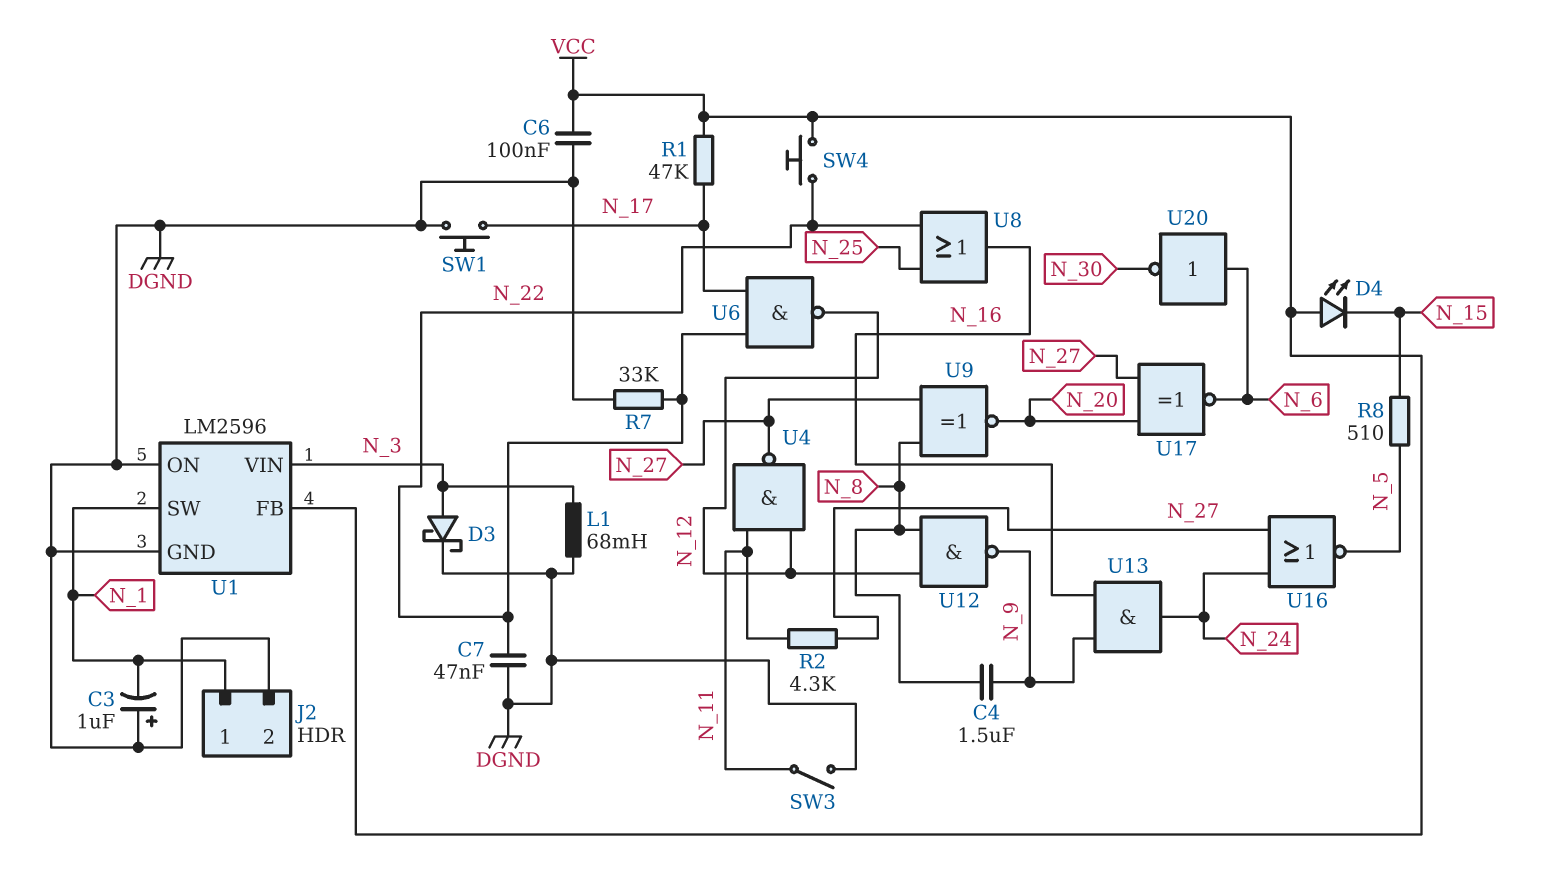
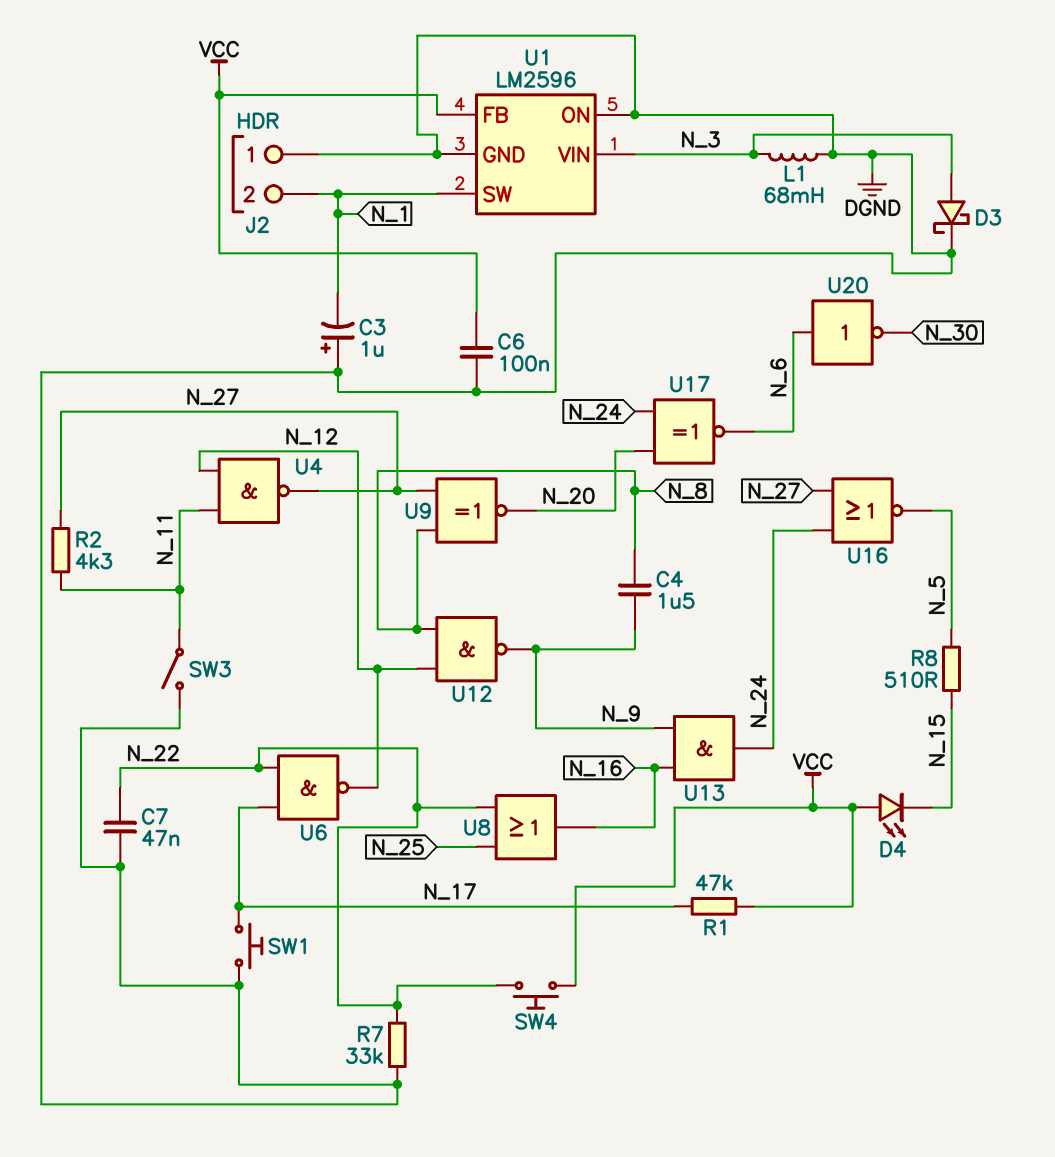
J2 pin 1: N_1 -> DGND
J2 pin 2: DGND -> N_1
U17: XNOR (in N_20, in N_27, out N_6) -> XNOR (in N_20, in N_24, out N_6)

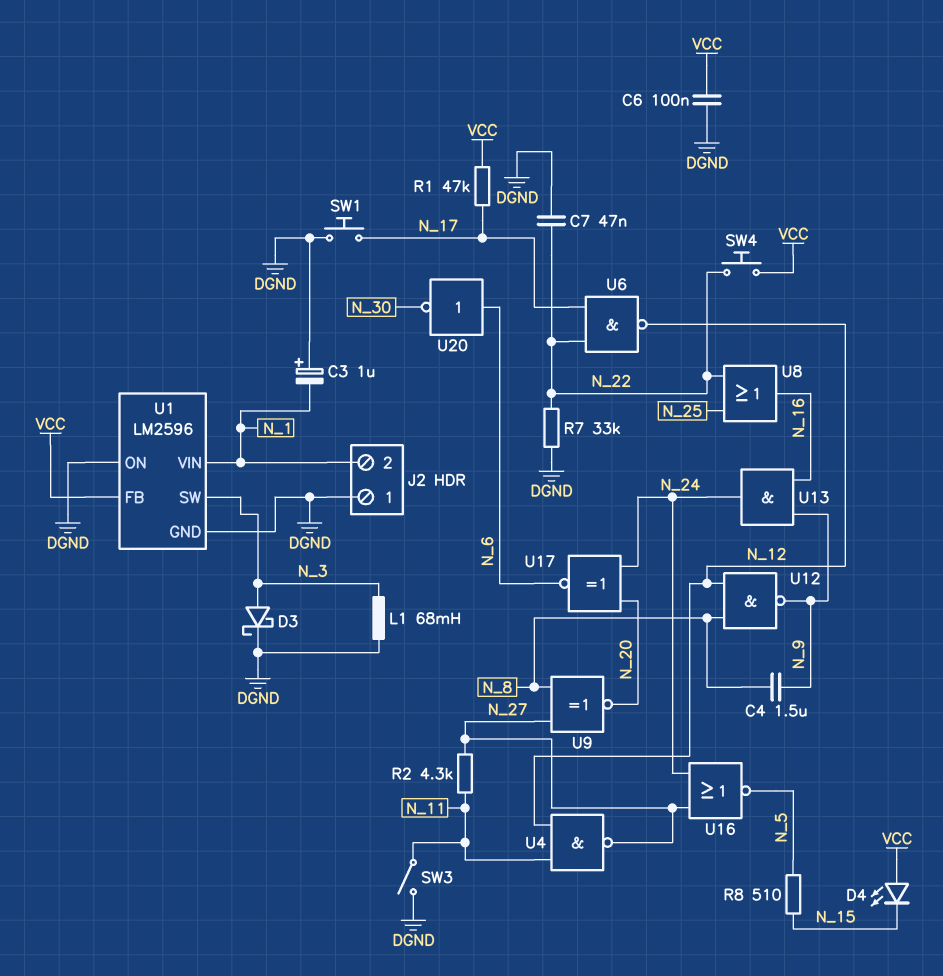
U1 pin SW: N_1 -> N_3
U1 pin VIN: N_3 -> N_1

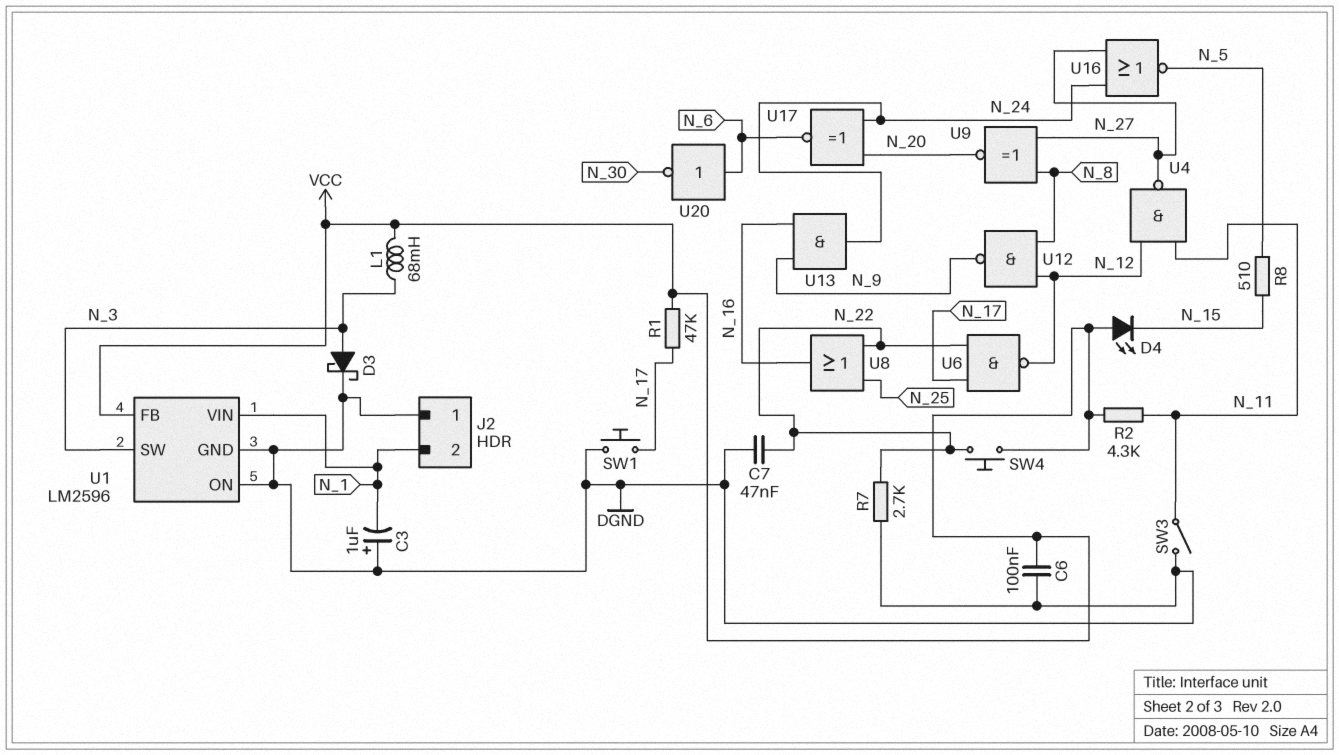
C4: 1.5uF (N_8, N_9) -> none
L1: 68mH (DGND, N_3) -> 68mH (N_3, VCC)
R2: 4.3k (N_11, N_27) -> 4.3k (N_11, VCC)
R7: 33k (DGND, N_22) -> 2.7k (DGND, N_22)

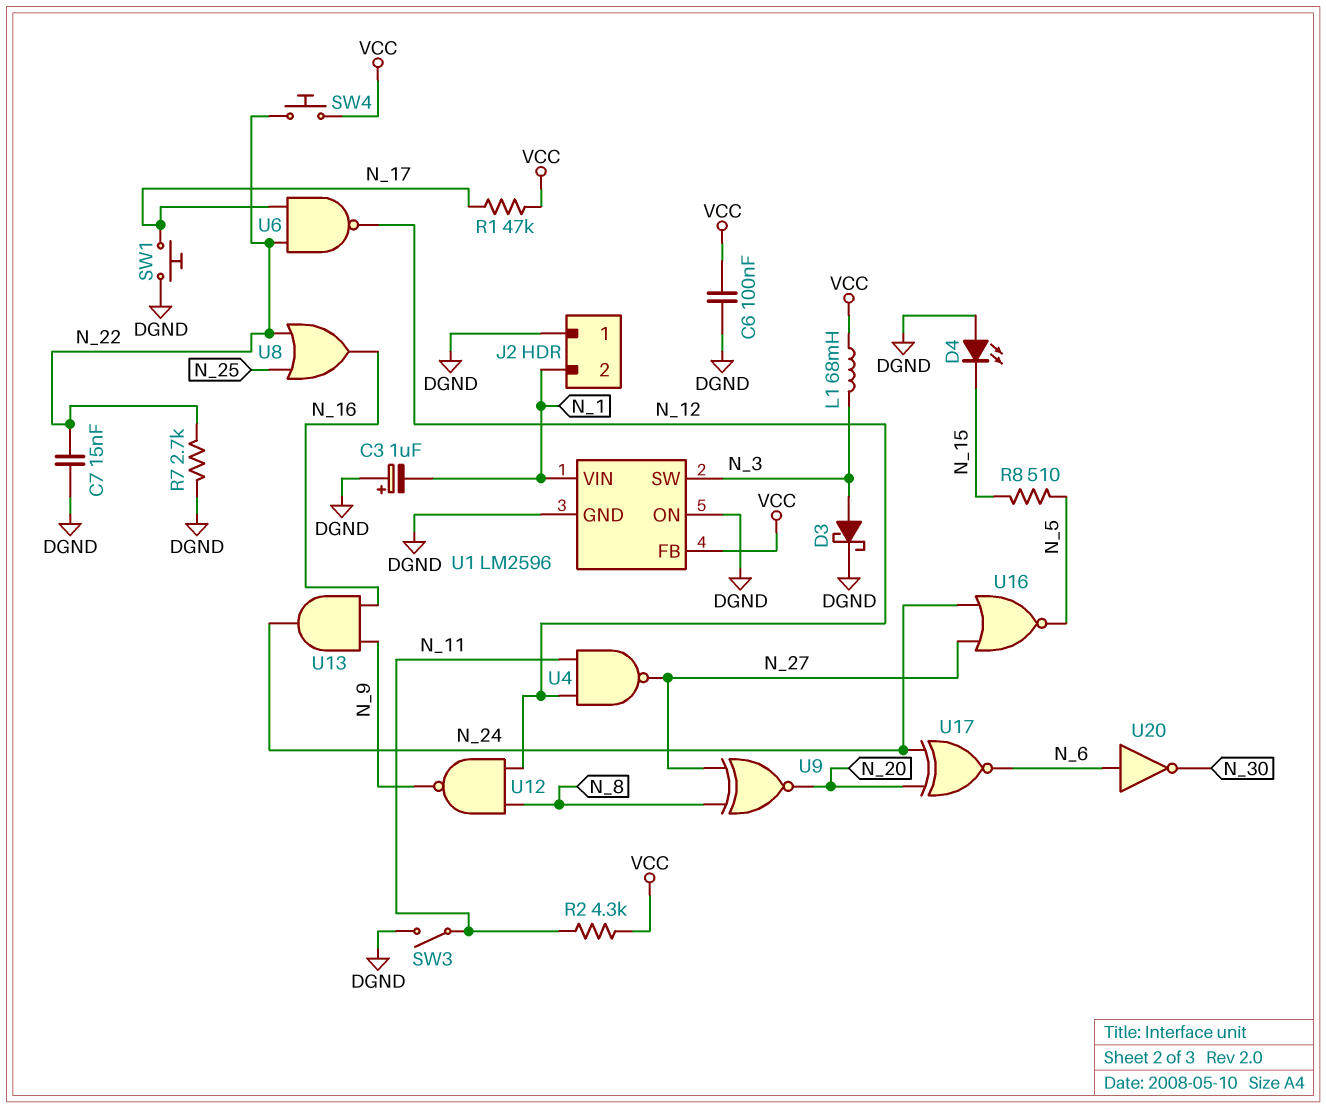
C7: 47nF (DGND, N_22) -> 15nF (DGND, N_22)
D4: LED (A VCC, K N_15) -> LED (A DGND, K N_15)

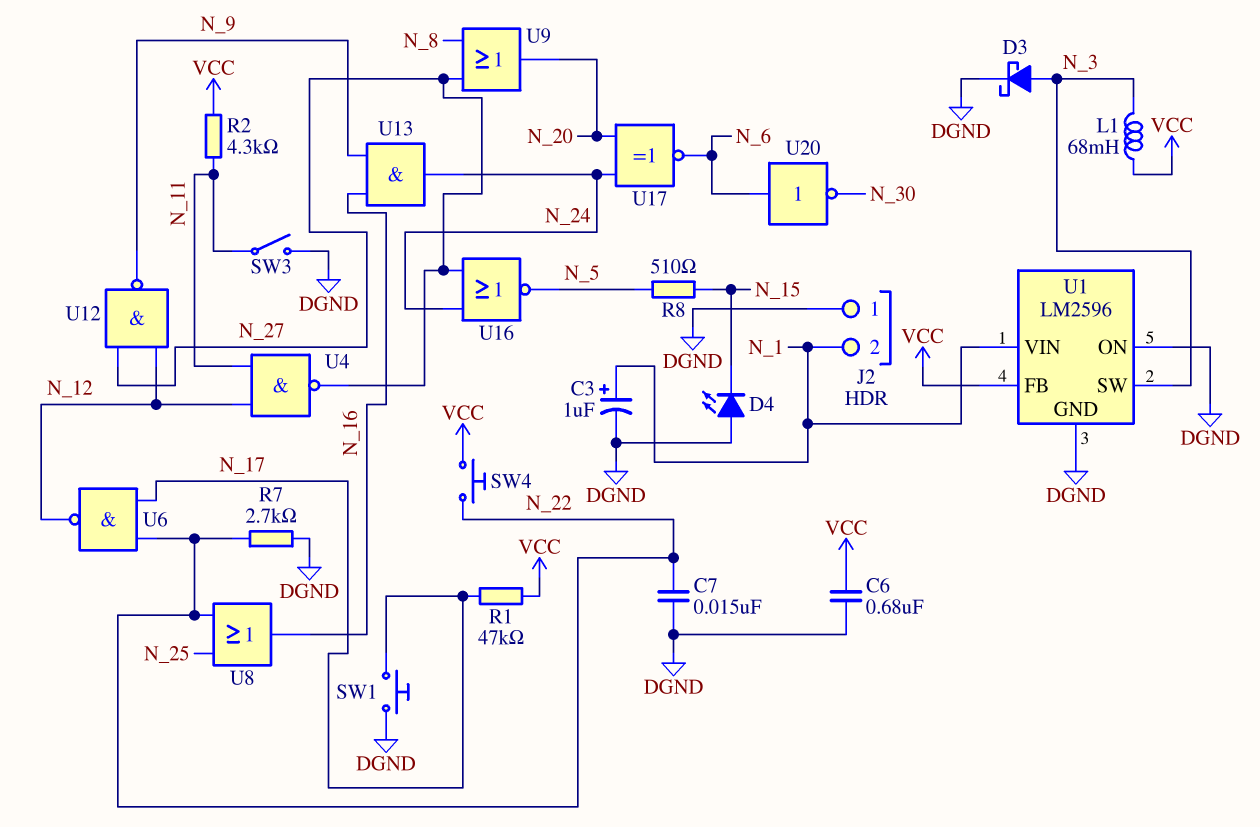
C3: 1uF (plus DGND, minus N_1) -> 1uF (plus N_1, minus DGND)
C6: 100nF (DGND, VCC) -> 680nF (DGND, VCC)
U9: XNOR (in N_8, in N_27, out N_20) -> OR (in N_8, in N_27, out N_20)
U12: NAND (in N_8, in N_12, out N_9) -> NAND (in N_12, in N_27, out N_9)

